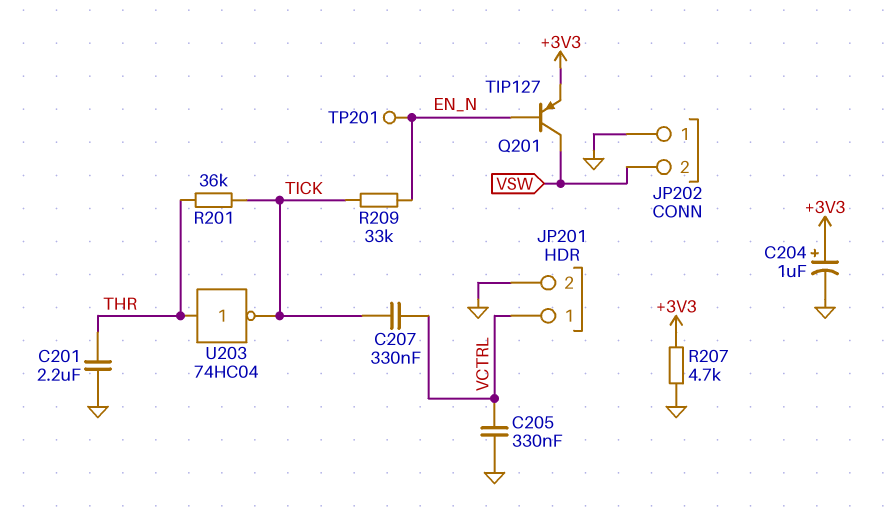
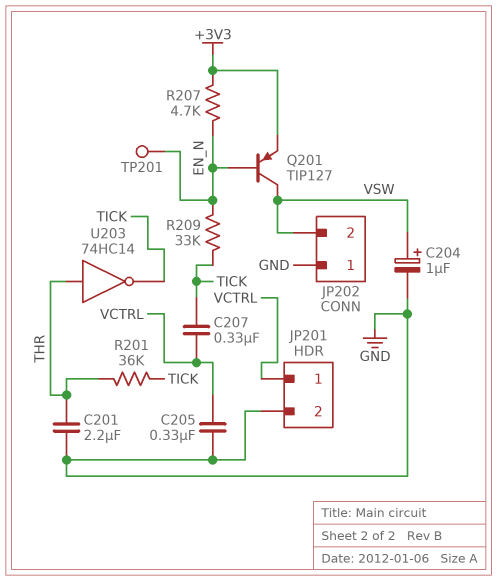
C204: 1uF (plus +3V3, minus GND) -> 1uF (plus VSW, minus GND)
R207: 4.7k (+3V3, GND) -> 4.7k (+3V3, EN_N)
U203: NOT 74HC04 (in THR, out TICK) -> NOT 74HC14 (in THR, out TICK)

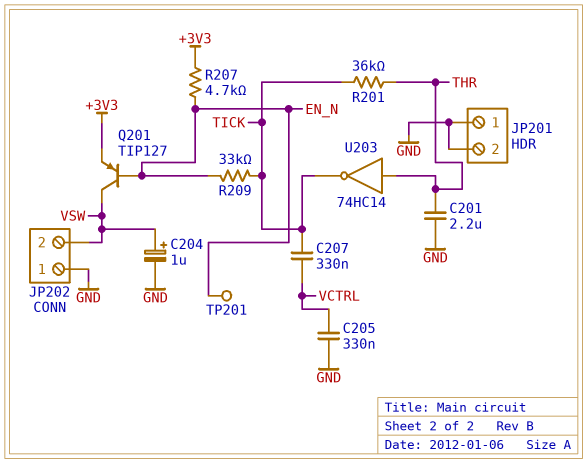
JP201 pin 1: VCTRL -> GND

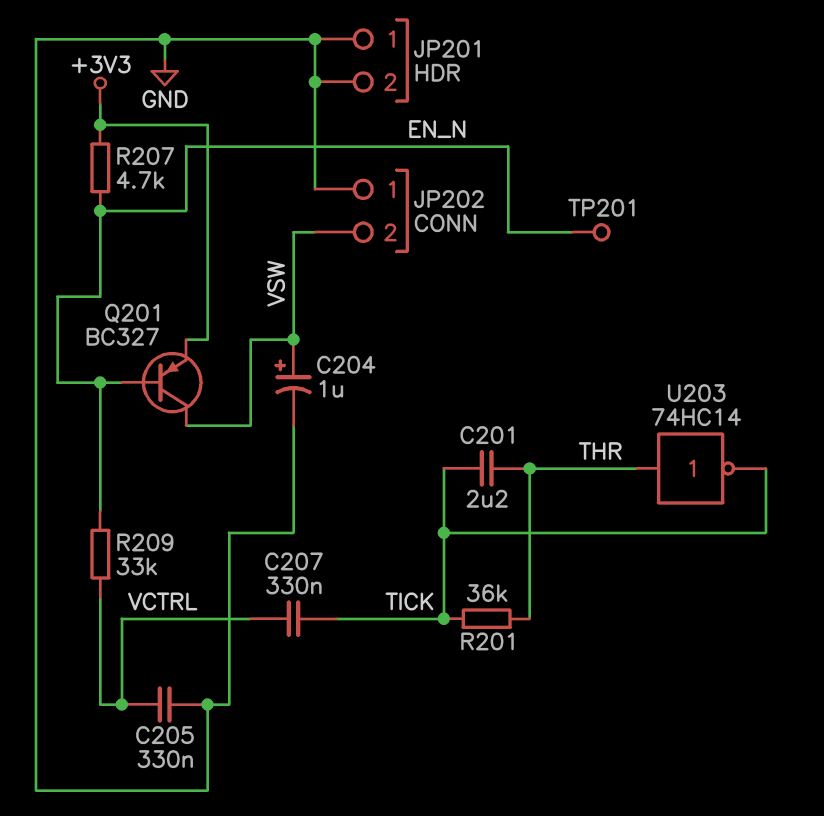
C201: 2.2uF (GND, THR) -> 2.2uF (THR, TICK)
Q201: PNP TIP127 (B EN_N, C VSW, E +3V3) -> PNP BC327 (B EN_N, C VSW, E +3V3)
R209: 33k (EN_N, TICK) -> 33k (EN_N, VCTRL)

